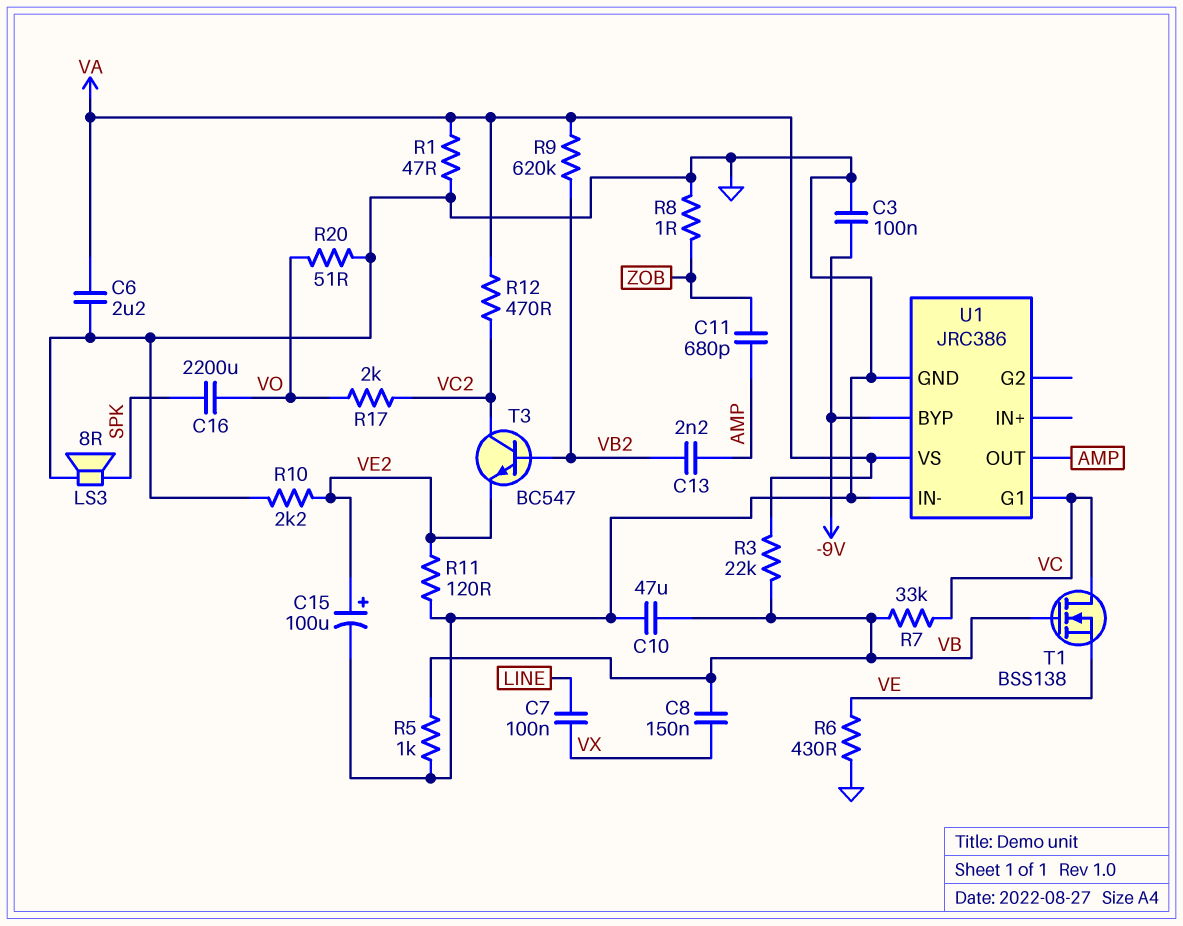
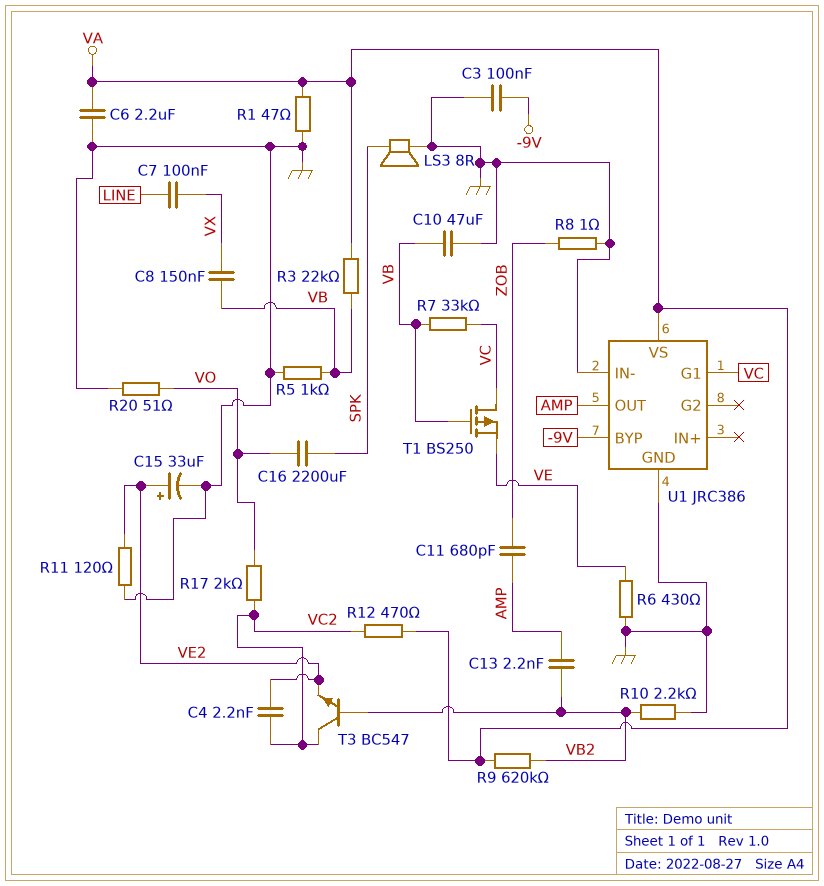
C4: none -> 2.2nF (VC2, VE2)
C15: 100uF (plus VE2, minus GND) -> 33uF (plus VE2, minus GND)
R10: 2.2k (GND, VE2) -> 2.2k (GND, VB2)
T1: NMOS BSS138 (G VB, D VC, S VE) -> PMOS BS250 (G VB, D VC, S VE)

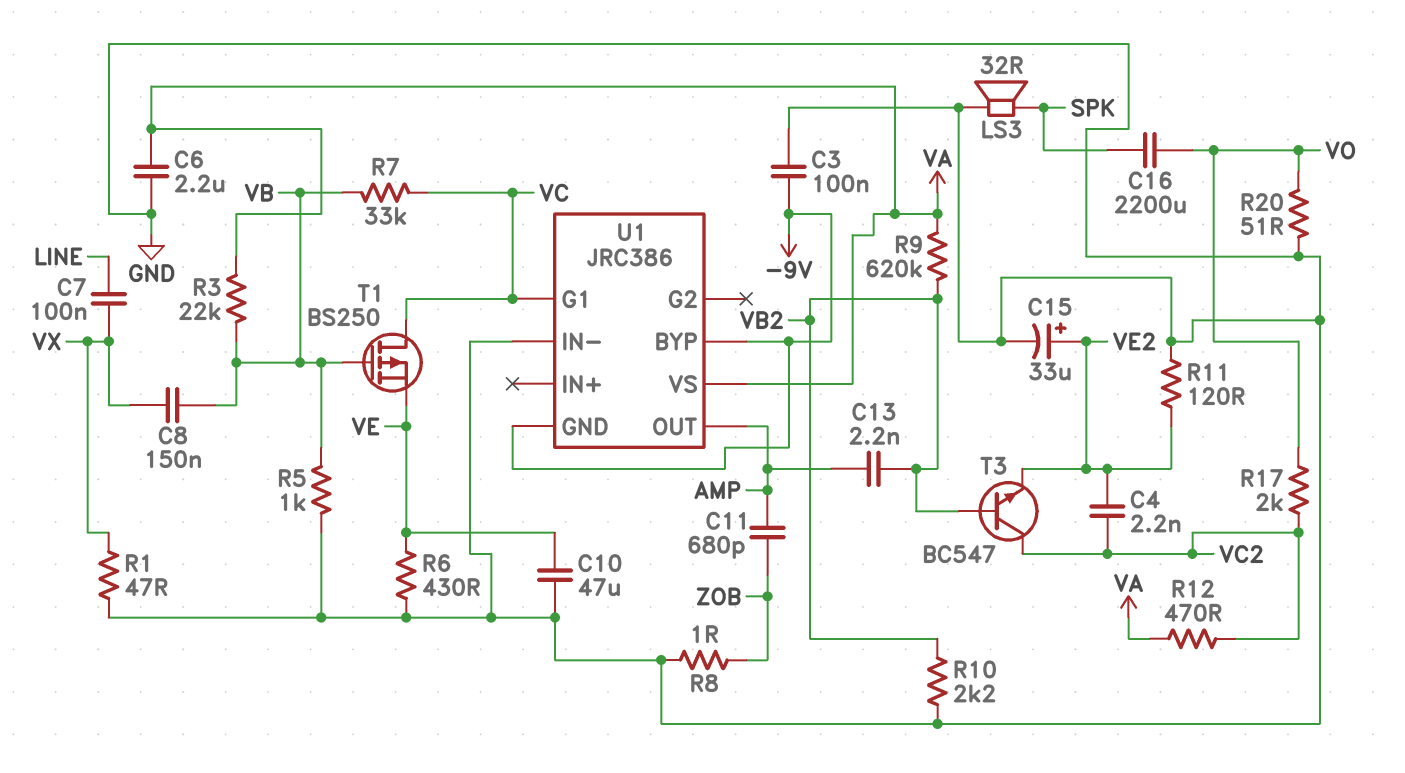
C10: 47uF (GND, VB) -> 47uF (GND, VE)
LS3: speaker 8R (GND, SPK) -> speaker 32R (GND, SPK)
R1: 47 (GND, VA) -> 47 (GND, VX)
U1 pin GND: GND -> -9V

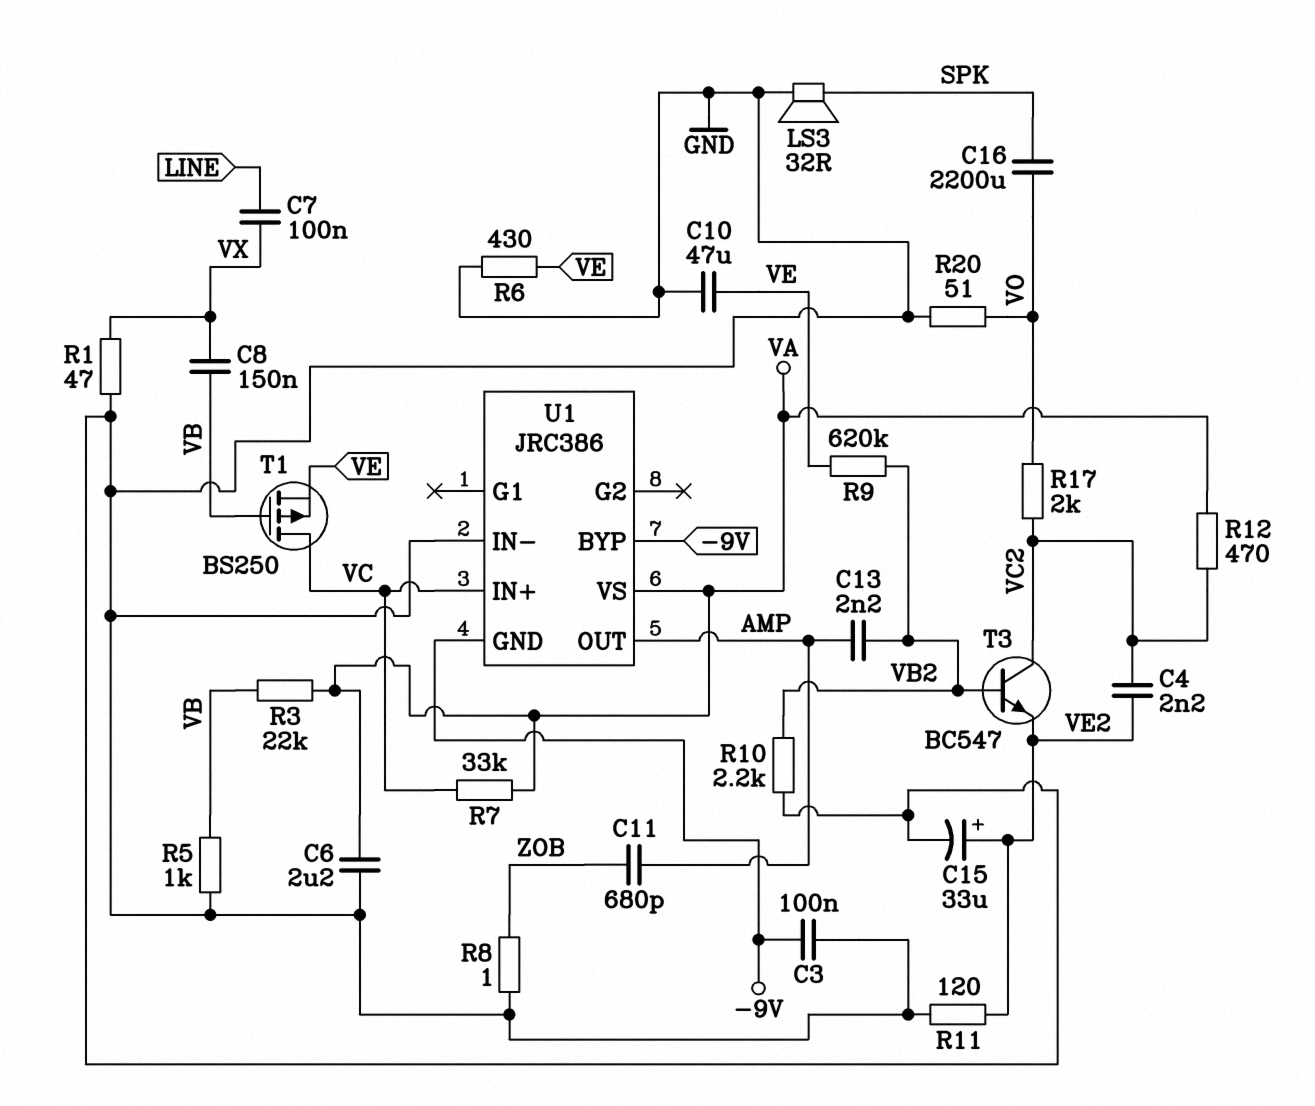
R7: 33k (VB, VC) -> 33k (VA, VC)
R9: 620k (VA, VB2) -> 620k (VB2, VE)
U1 pin G1: VC -> none
U1 pin IN+: none -> VC

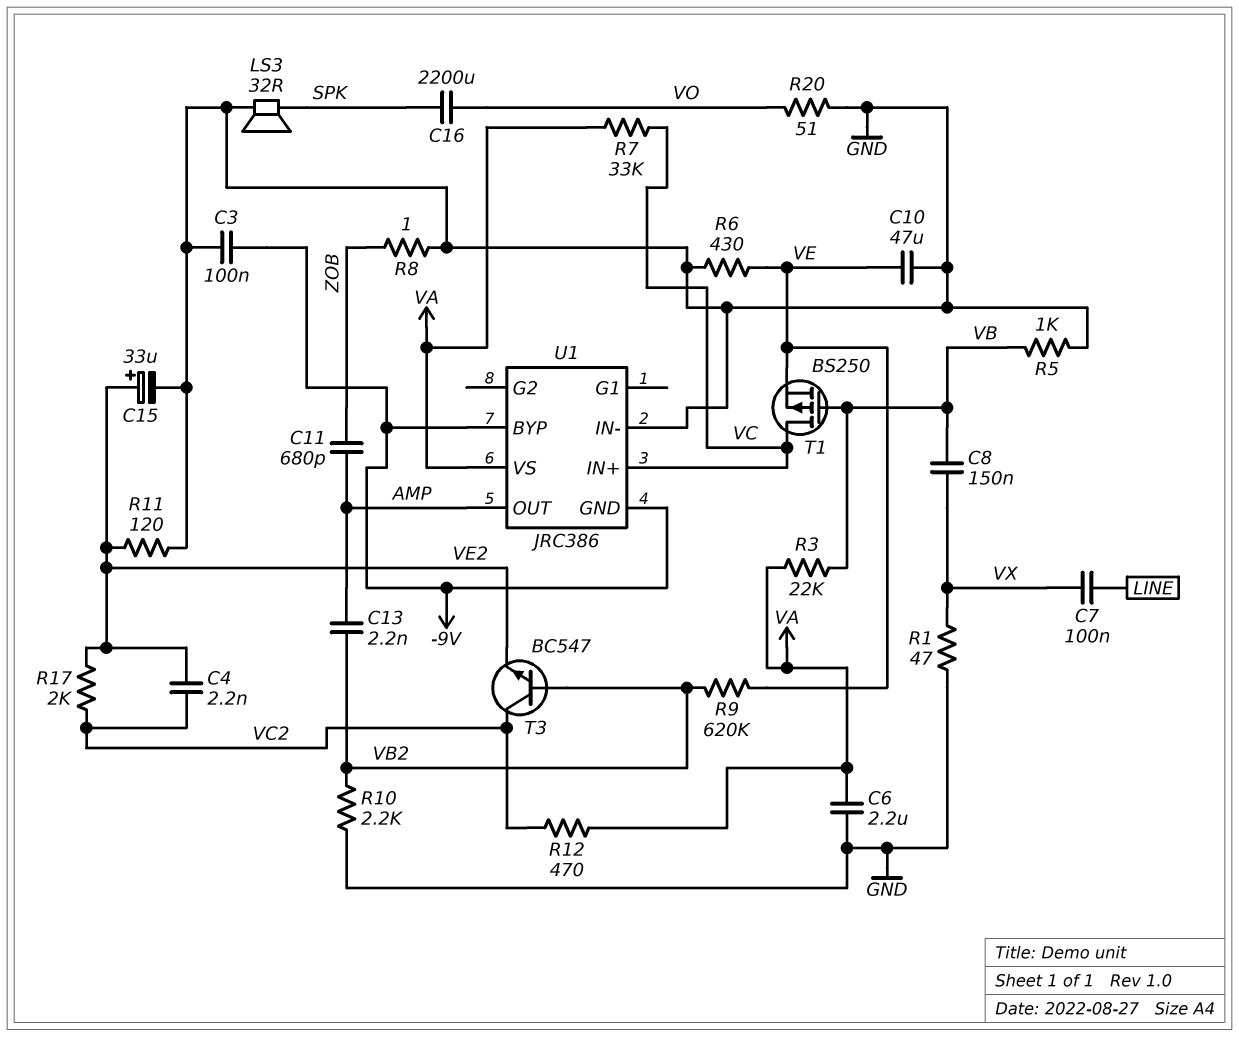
R17: 2k (VC2, VO) -> 2k (VC2, VE2)

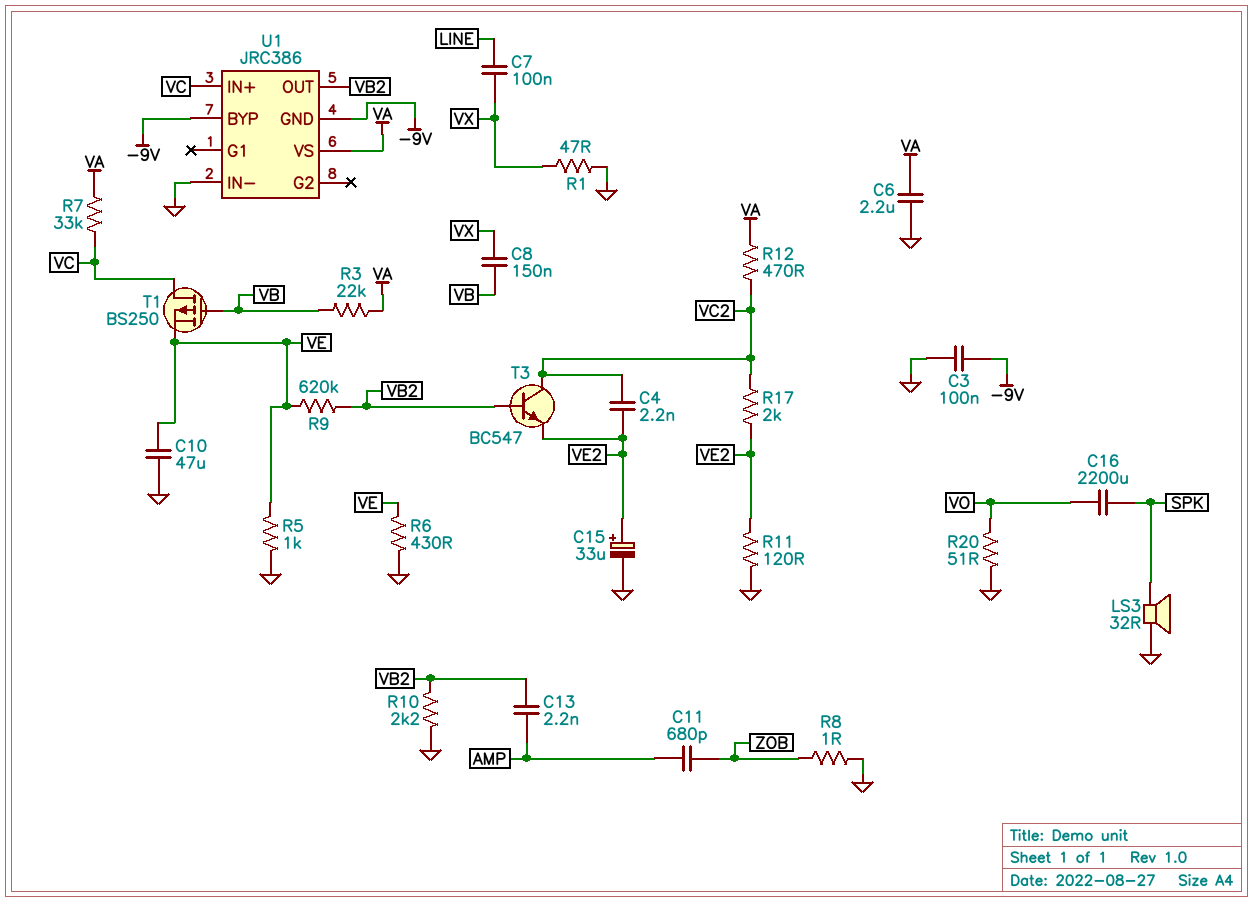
R5: 1k (GND, VB) -> 1k (GND, VE)
U1 pin OUT: AMP -> VB2

